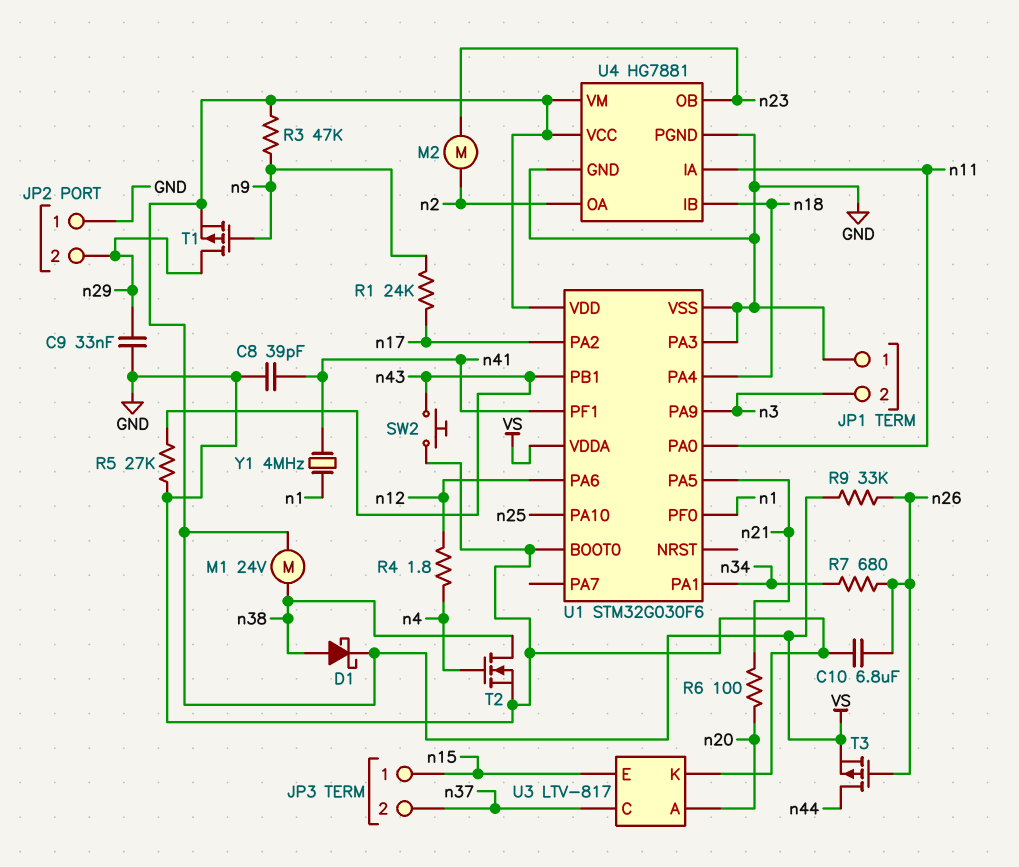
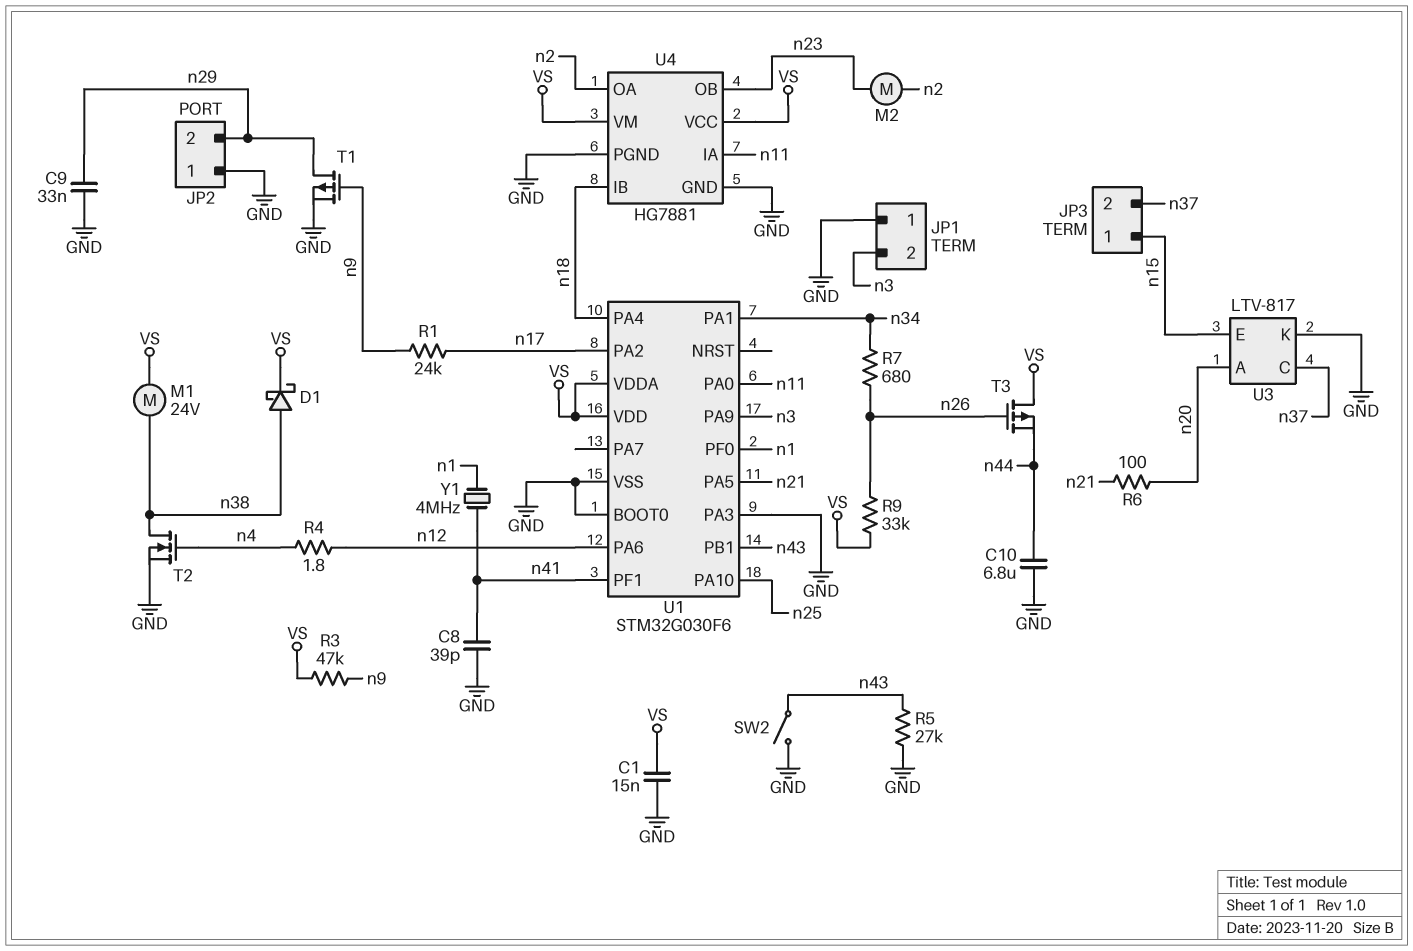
C1: none -> 15nF (GND, VS)
C10: 6.8uF (GND, n26) -> 6.8uF (GND, n44)
SW2: button (GND, n43) -> switch (GND, n43)
T1: PMOS (G n9, D n29, S VS) -> PMOS (G n9, D n29, S GND)
T3: PMOS (G n26, D n44, S VS) -> PMOS (G n26, D VS, S n44)

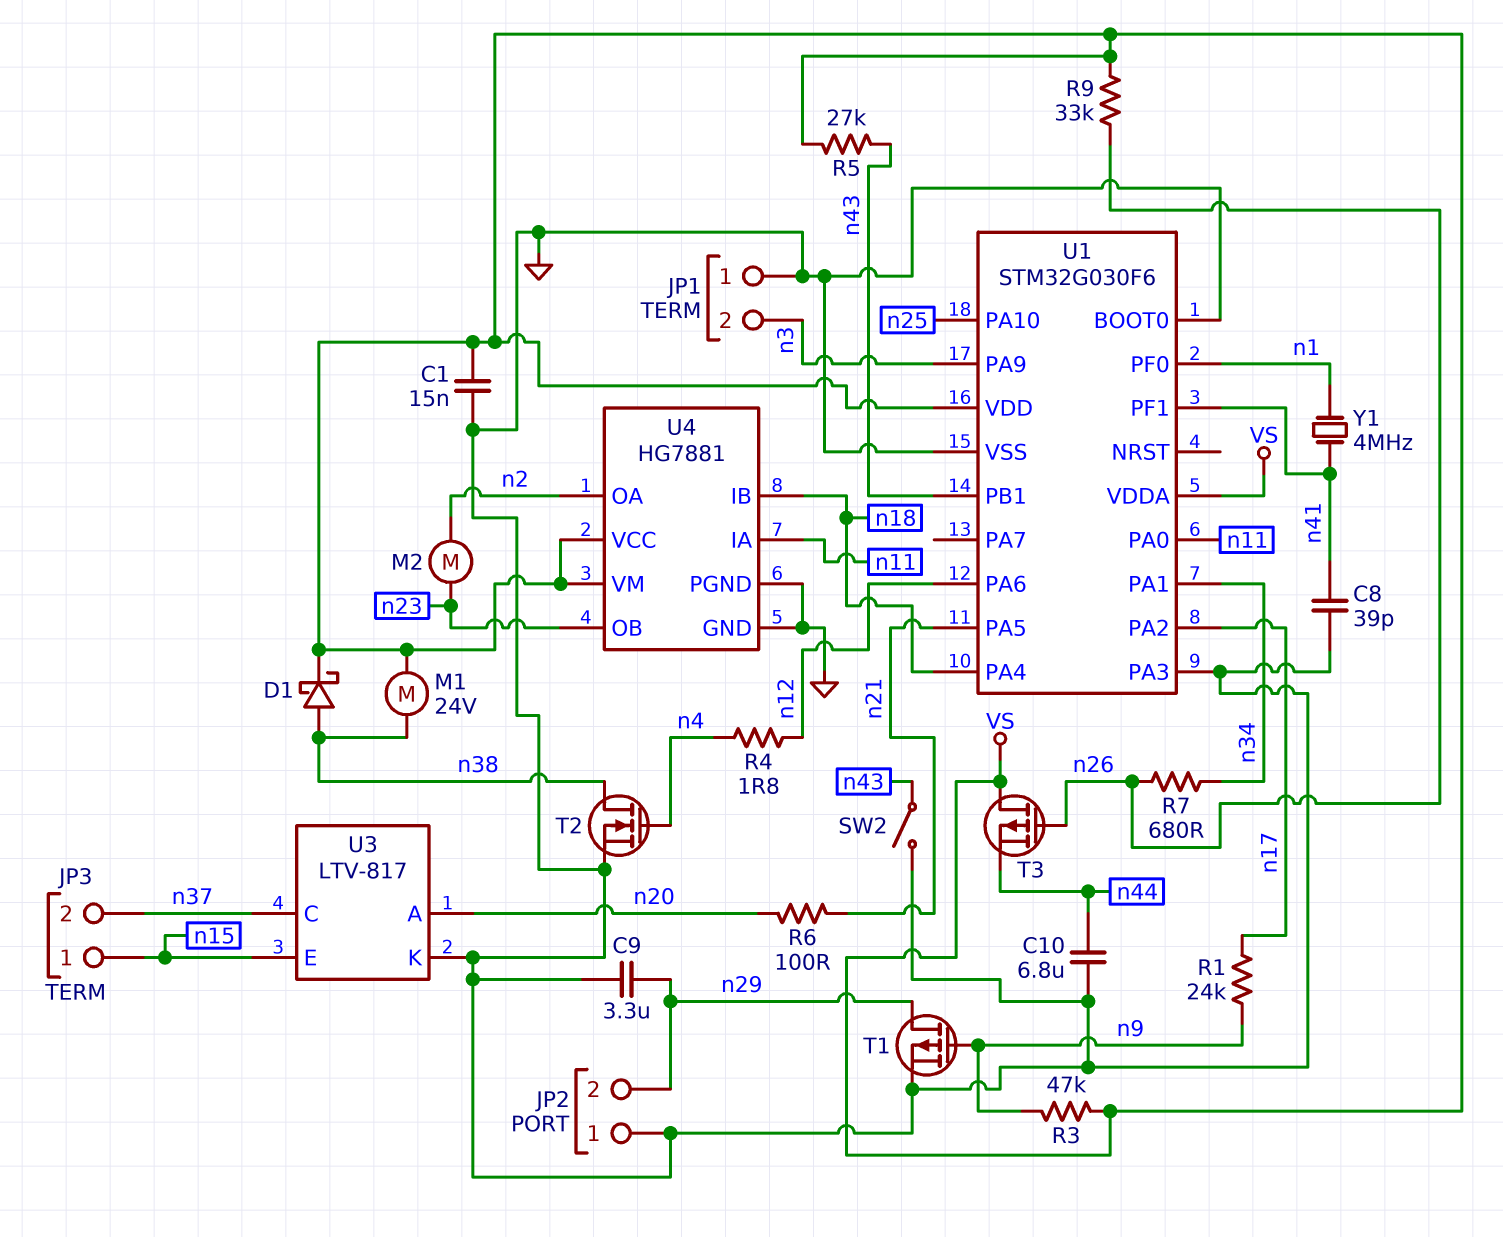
C9: 33nF (GND, n29) -> 3.3uF (GND, n29)
R5: 27k (GND, n43) -> 27k (VS, n43)

